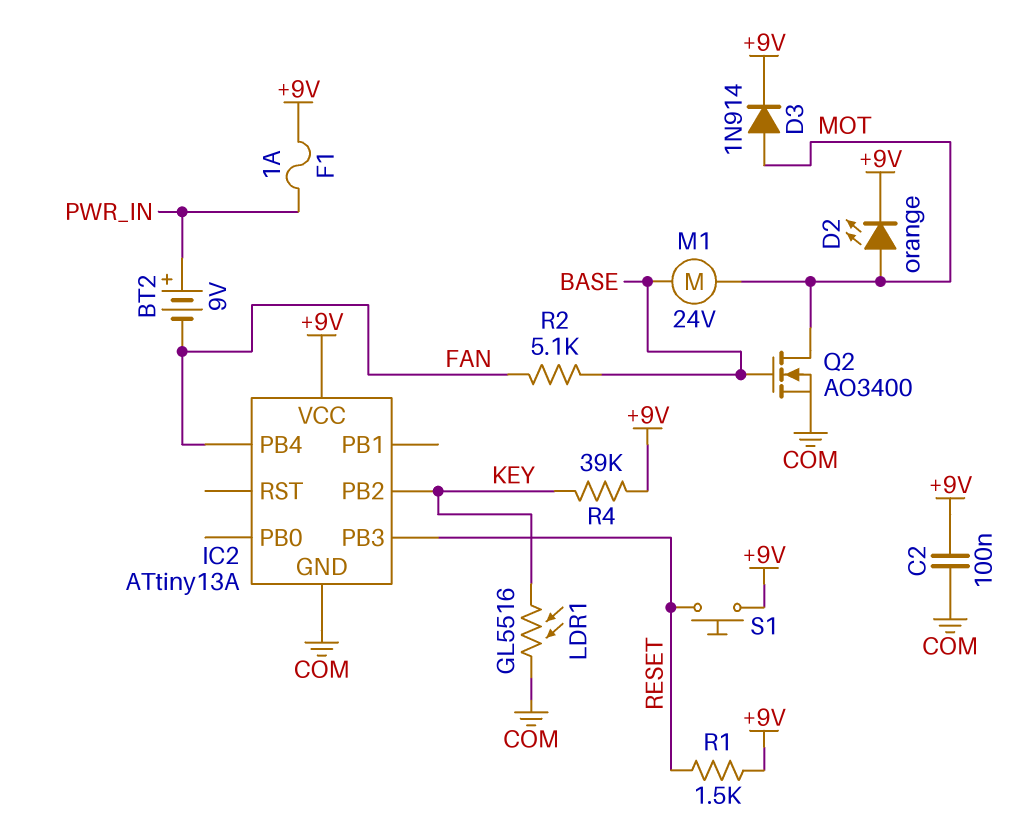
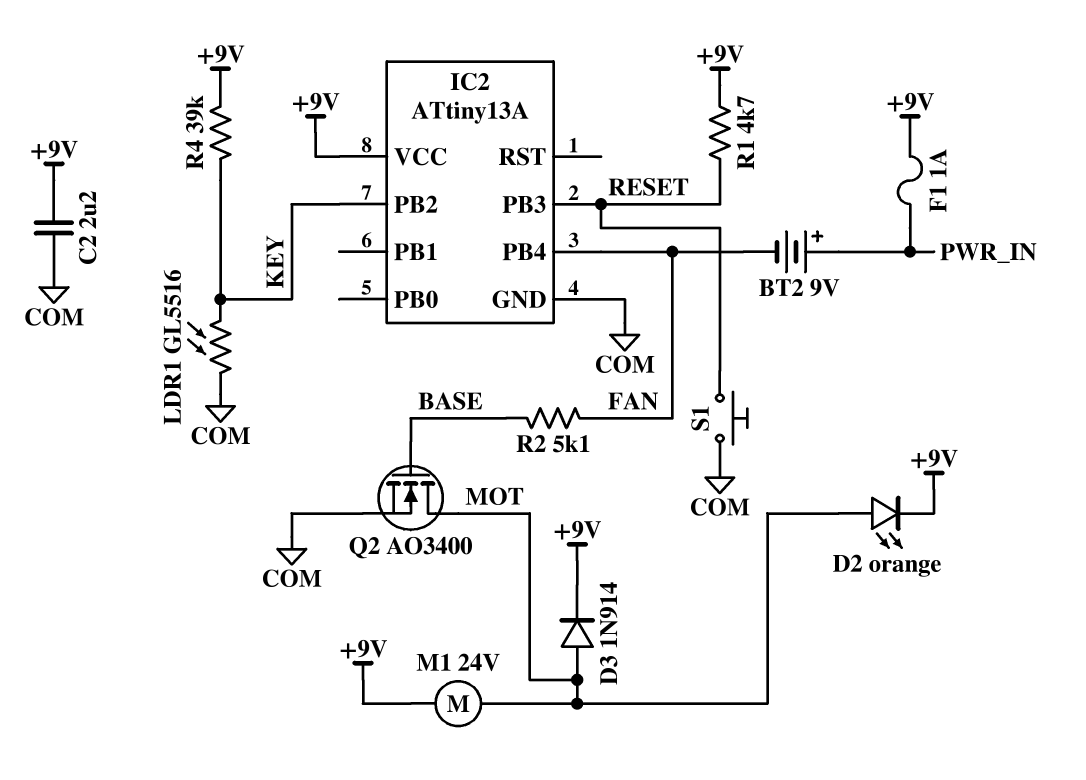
C2: 100nF (+9V, COM) -> 2.2uF (+9V, COM)
M1: motor 24V (BASE, MOT) -> motor 24V (+9V, MOT)
R1: 1.5k (+9V, RESET) -> 4.7k (+9V, RESET)
S1: button (+9V, RESET) -> button (COM, RESET)

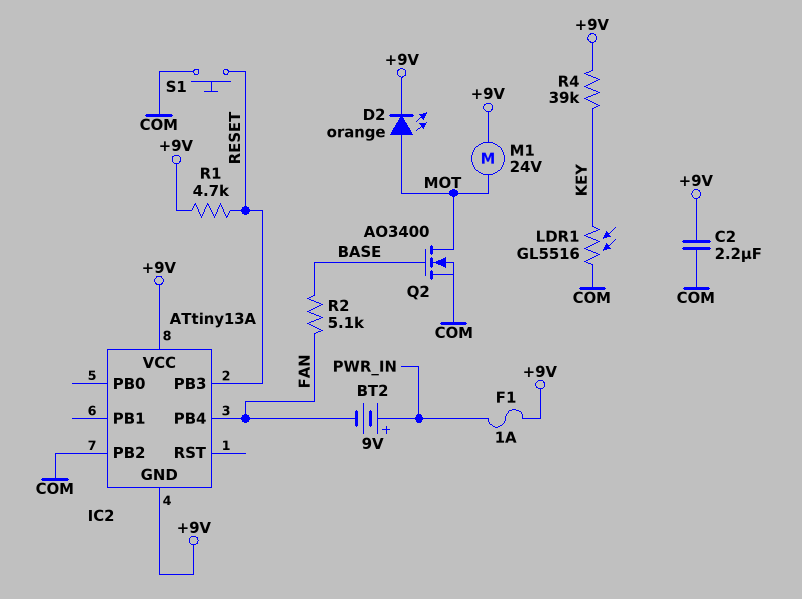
D3: diode 1N914 (A MOT, K +9V) -> none
IC2 pin GND: COM -> +9V
IC2 pin PB2: KEY -> COM

